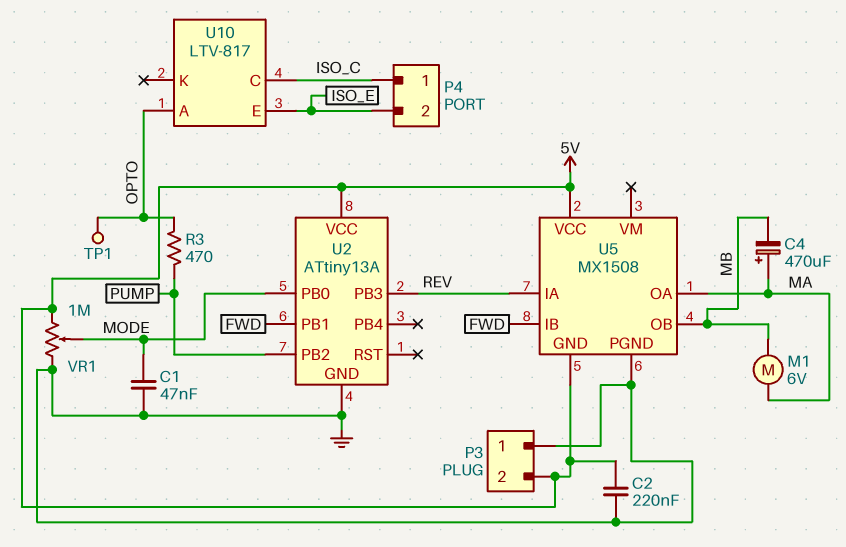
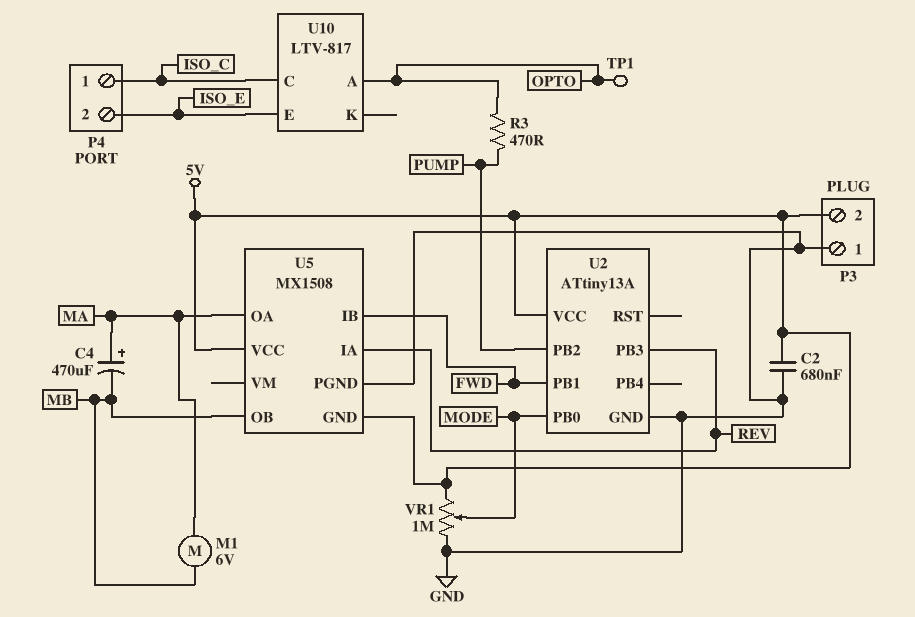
C1: 47nF (GND, MODE) -> none
C2: 220nF (5V, GND) -> 680nF (5V, GND)

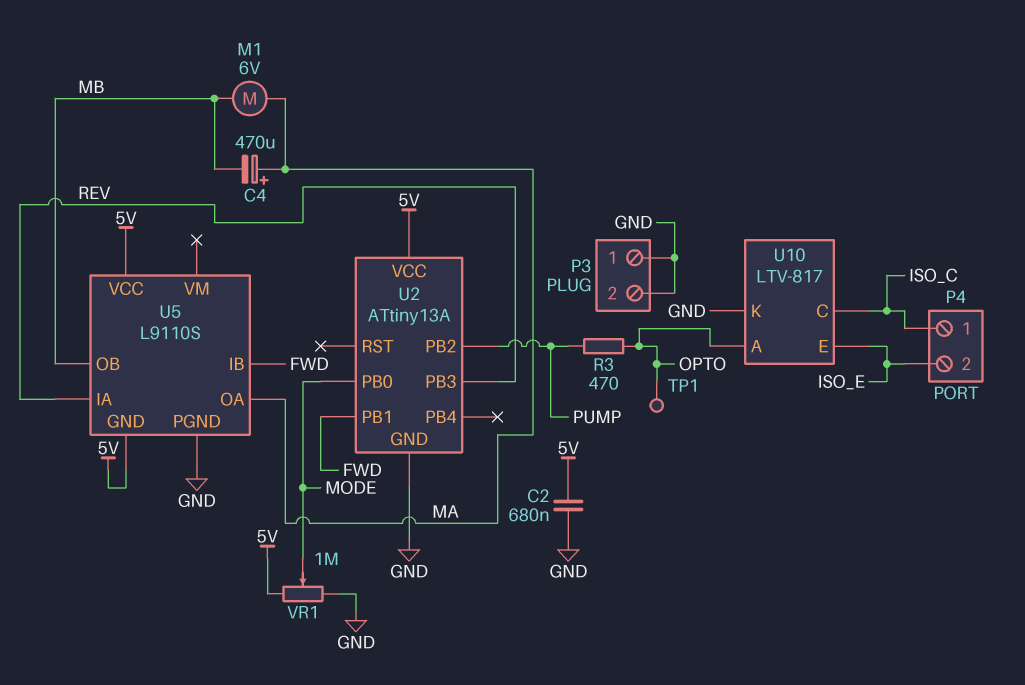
P3 pin 2: 5V -> GND
U5: MX1508 -> L9110S
U10 pin K: none -> GND

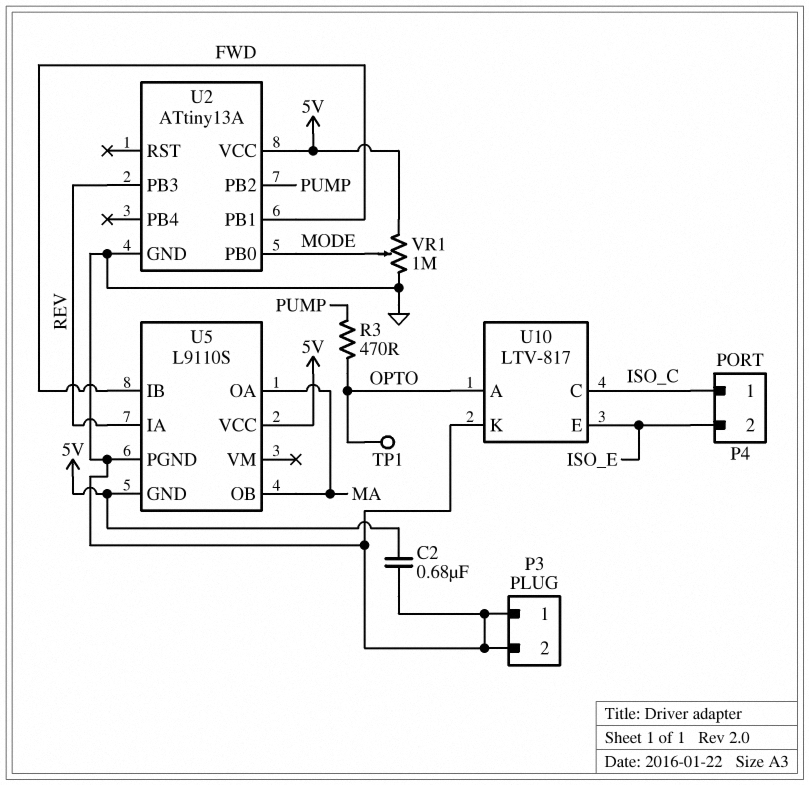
C4: 470uF (plus MA, minus MB) -> none
M1: motor 6V (MA, MB) -> none
U5 pin OB: MB -> MA

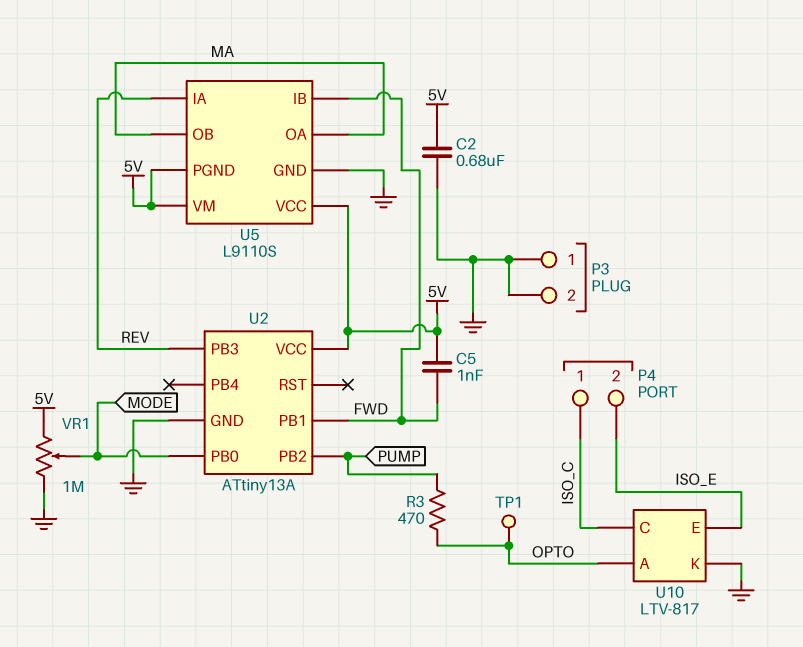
C5: none -> 1nF (5V, FWD)
U5 pin GND: 5V -> GND
U5 pin PGND: GND -> 5V
U5 pin VM: none -> 5V

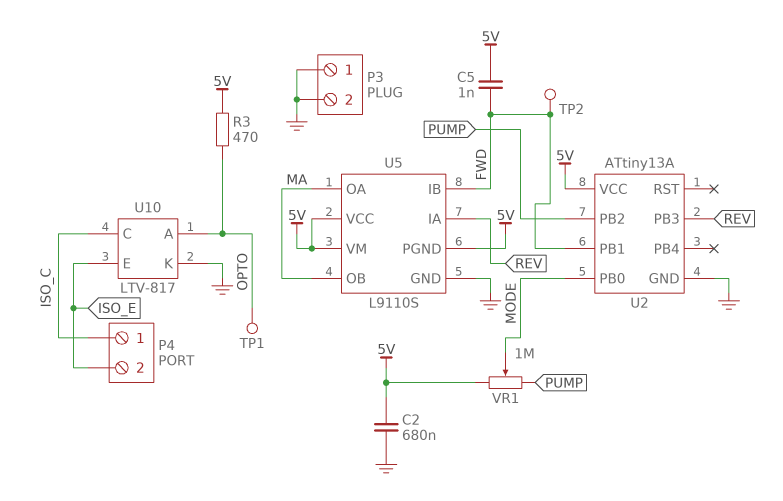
R3: 470 (OPTO, PUMP) -> 470 (5V, OPTO)
TP2: none -> test point (FWD)
VR1: 1M (5V, GND, wiper MODE) -> 1M (5V, PUMP, wiper MODE)

